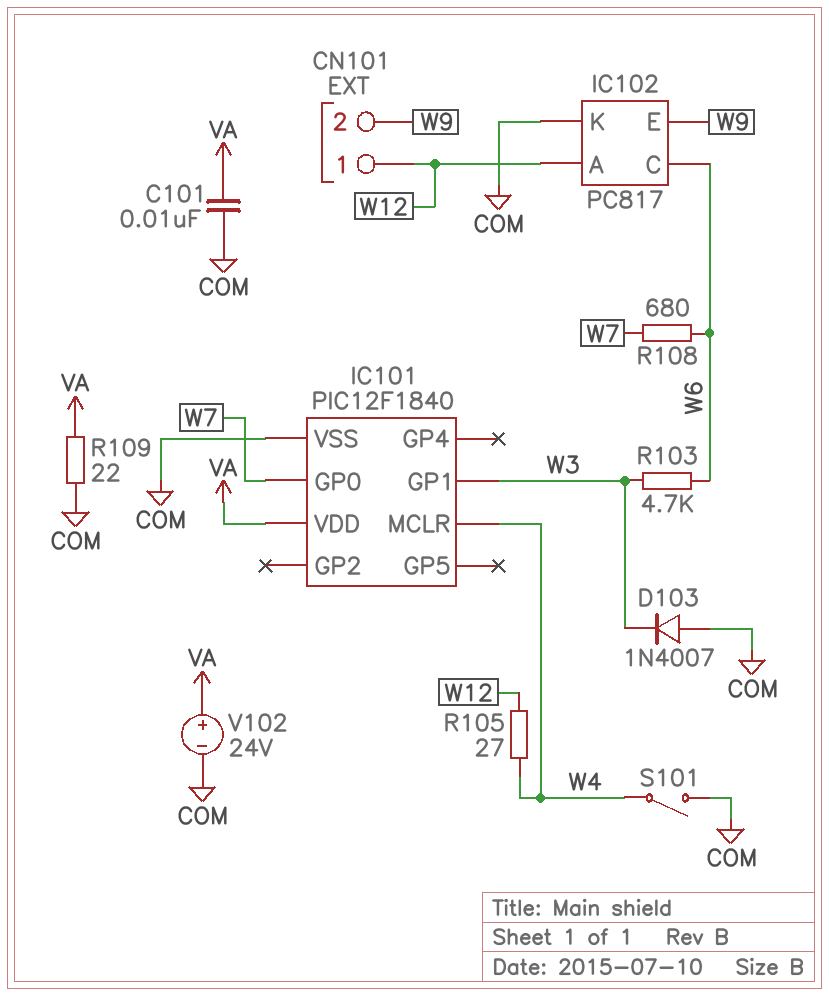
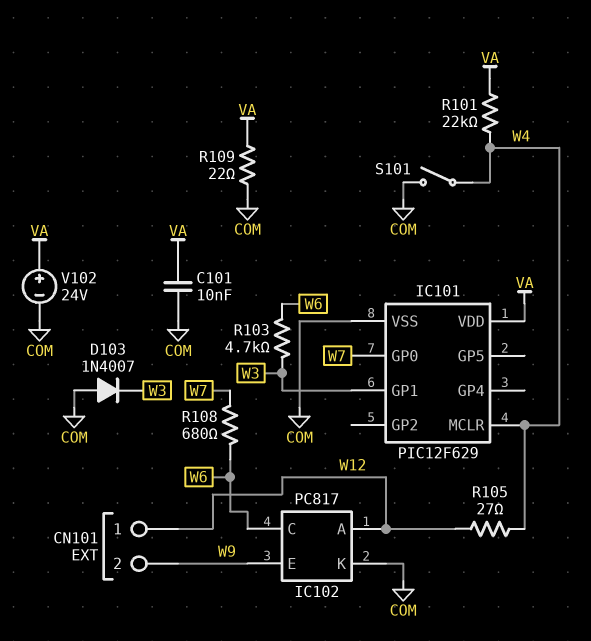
IC101: PIC12F1840 -> PIC12F629
R101: none -> 22k (VA, W4)

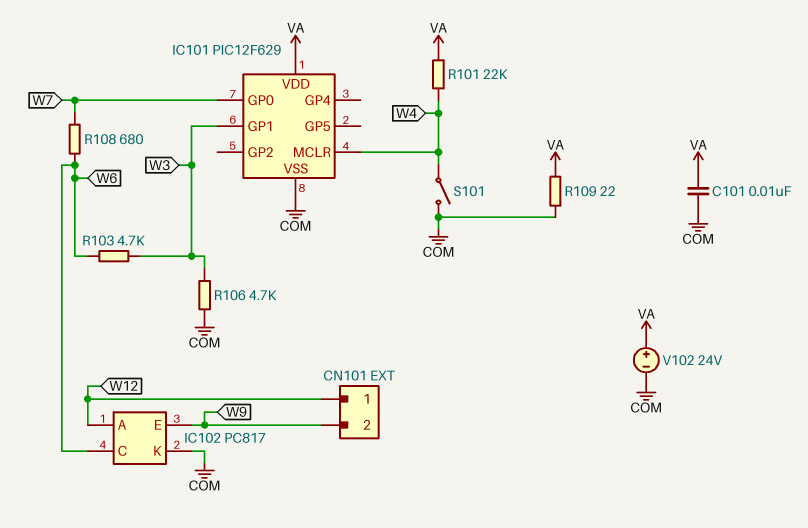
D103: diode 1N4007 (A COM, K W3) -> none
R105: 27 (W4, W12) -> none
R106: none -> 4.7k (COM, W3)

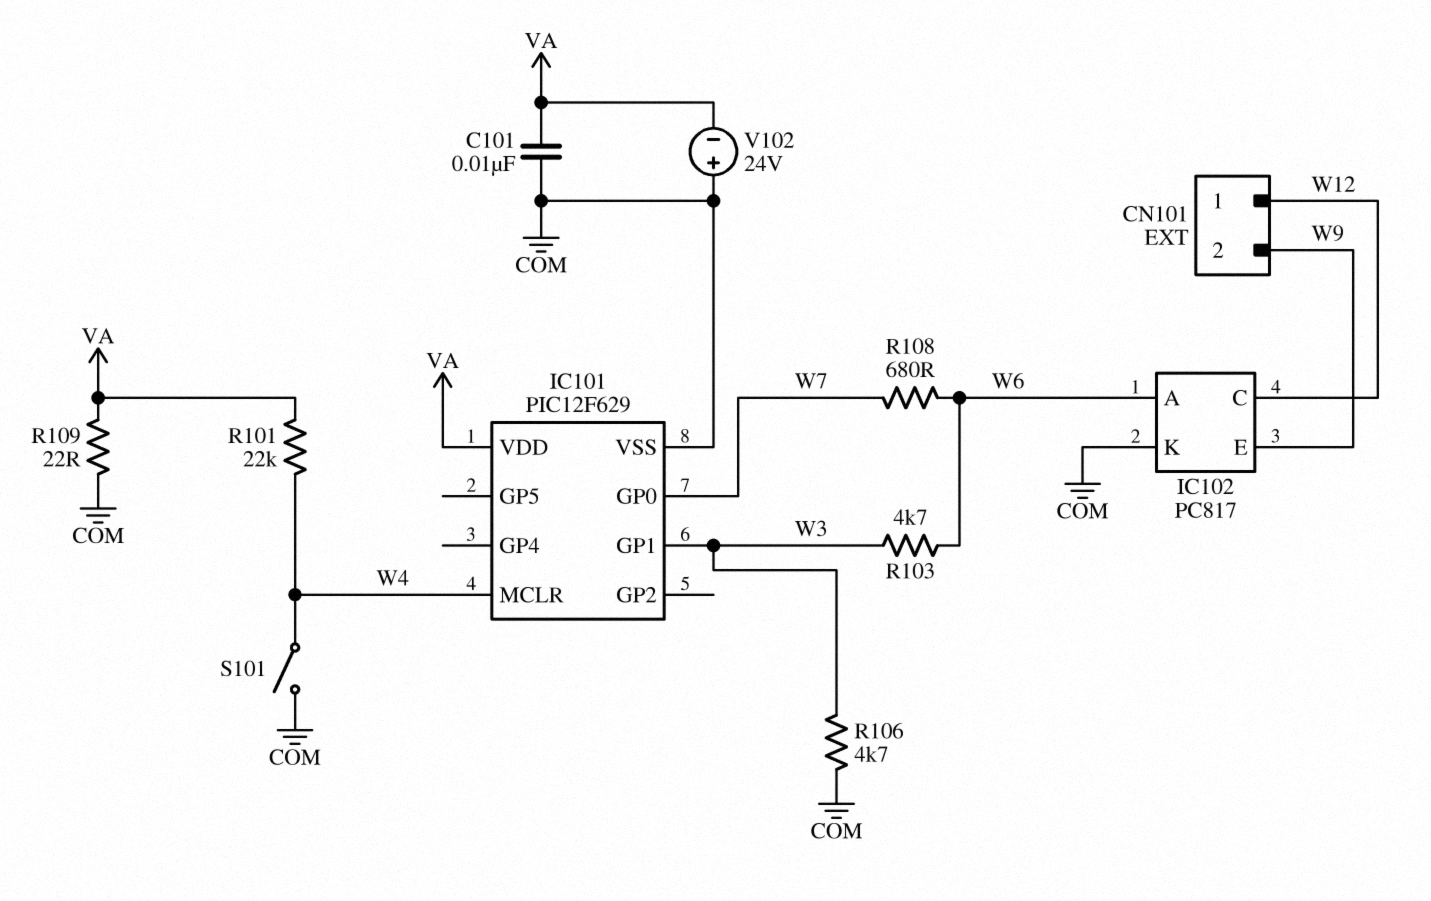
IC102 pin A: W12 -> W6
IC102 pin C: W6 -> W12
V102: 24V (plus VA, minus COM) -> 24V (plus COM, minus VA)

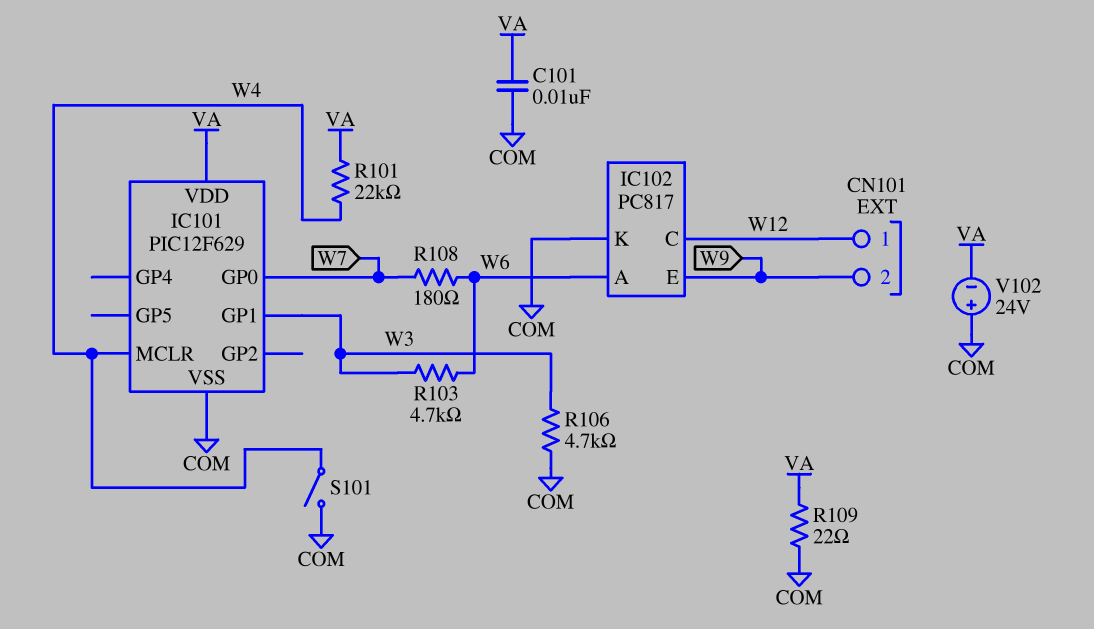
R108: 680 (W6, W7) -> 180 (W6, W7)

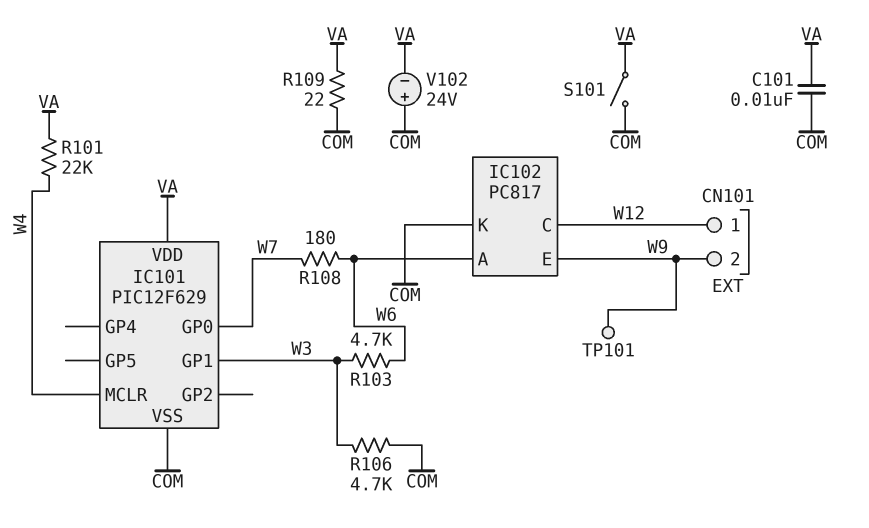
S101: switch (COM, W4) -> switch (COM, VA)
TP101: none -> test point (W9)

